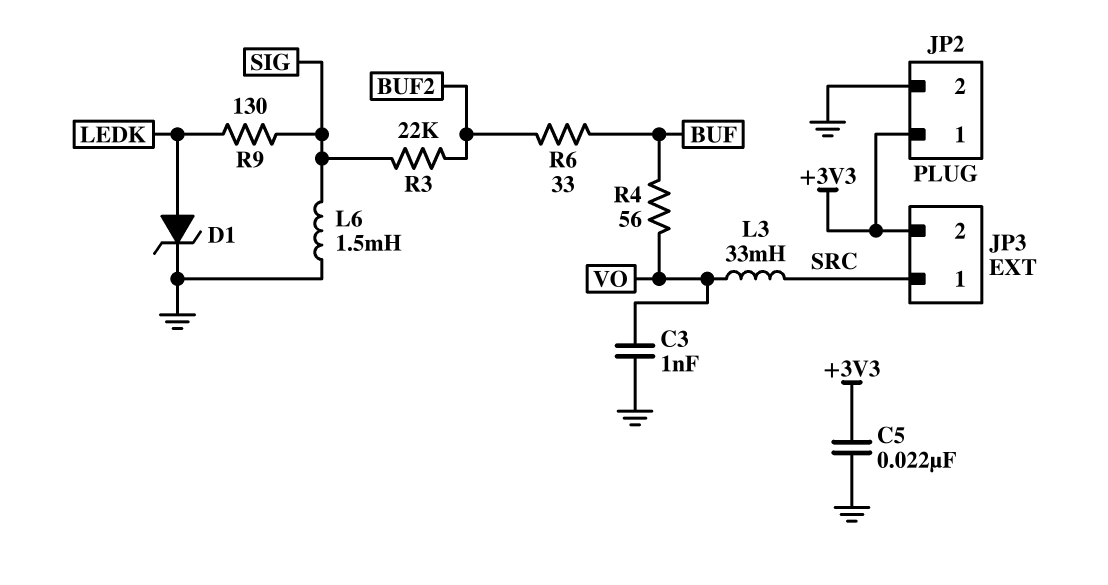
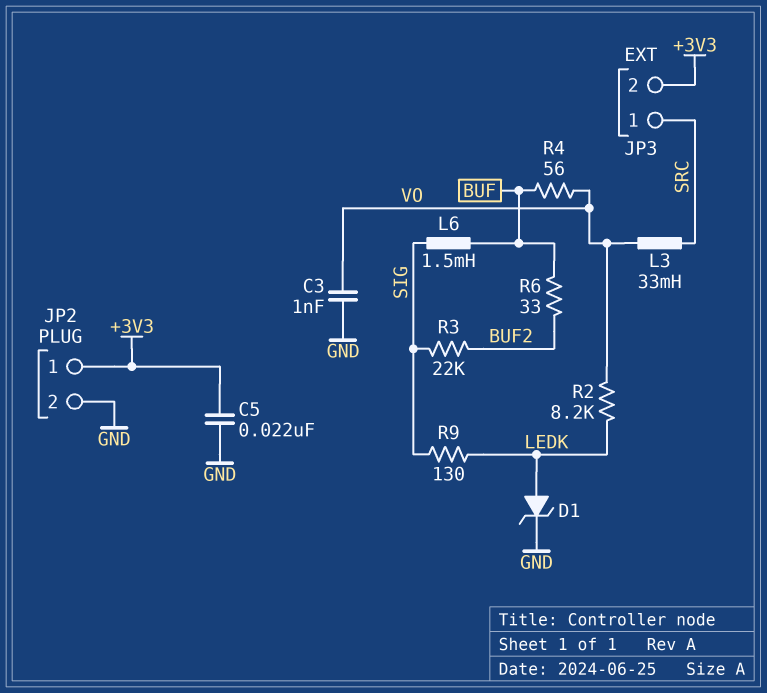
L6: 1.5mH (GND, SIG) -> 1.5mH (BUF, SIG)
R2: none -> 8.2k (LEDK, VO)

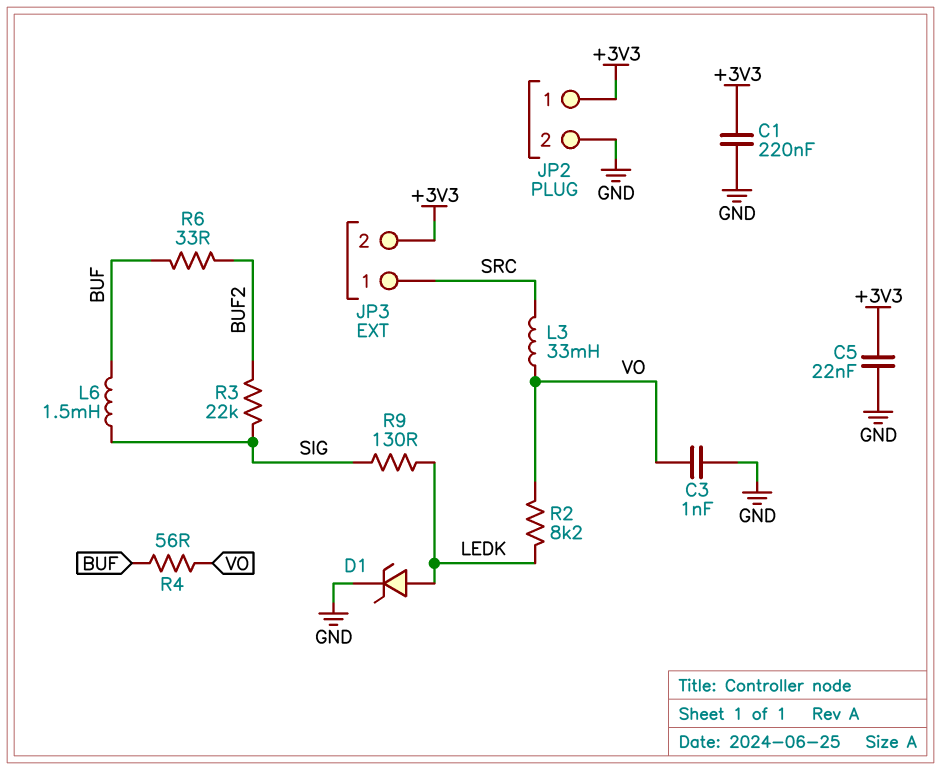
C1: none -> 220nF (+3V3, GND)

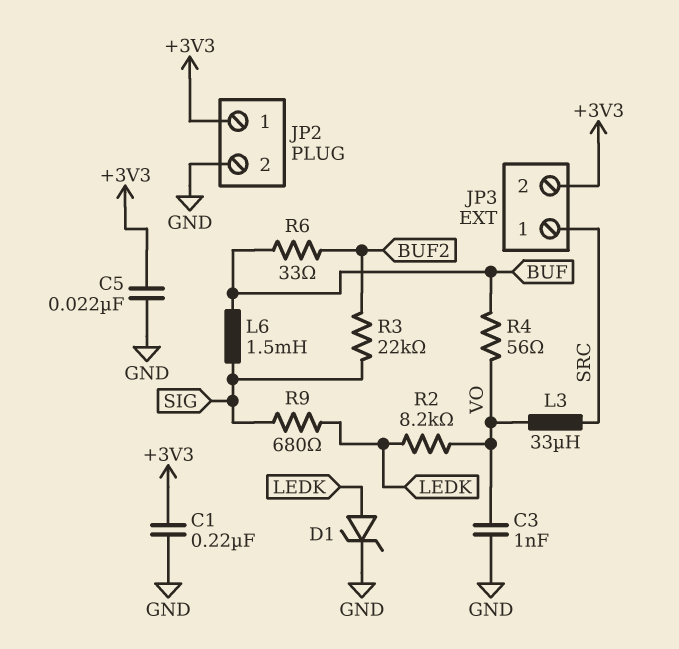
L3: 33mH (SRC, VO) -> 33uH (SRC, VO)
R9: 130 (LEDK, SIG) -> 680 (LEDK, SIG)

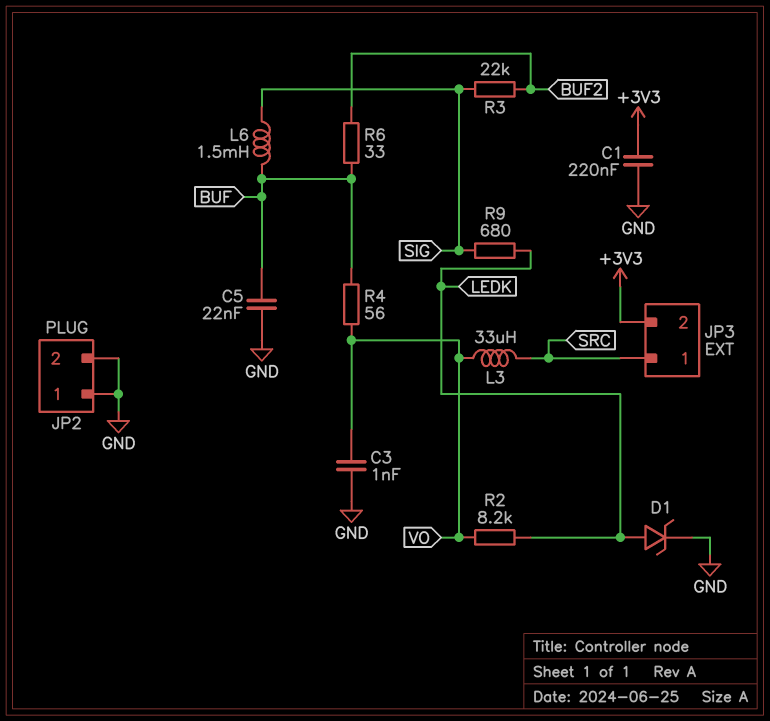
C5: 22nF (+3V3, GND) -> 22nF (BUF, GND)
JP2 pin 1: +3V3 -> GND

